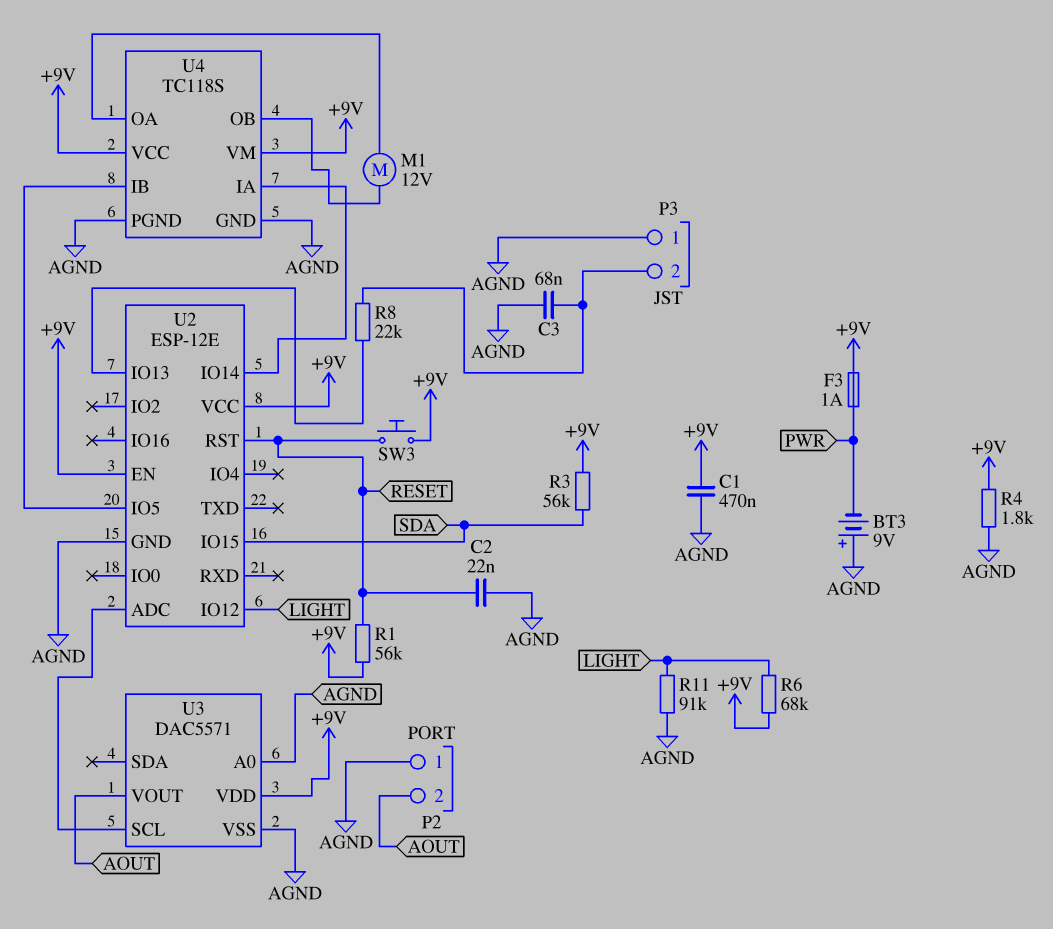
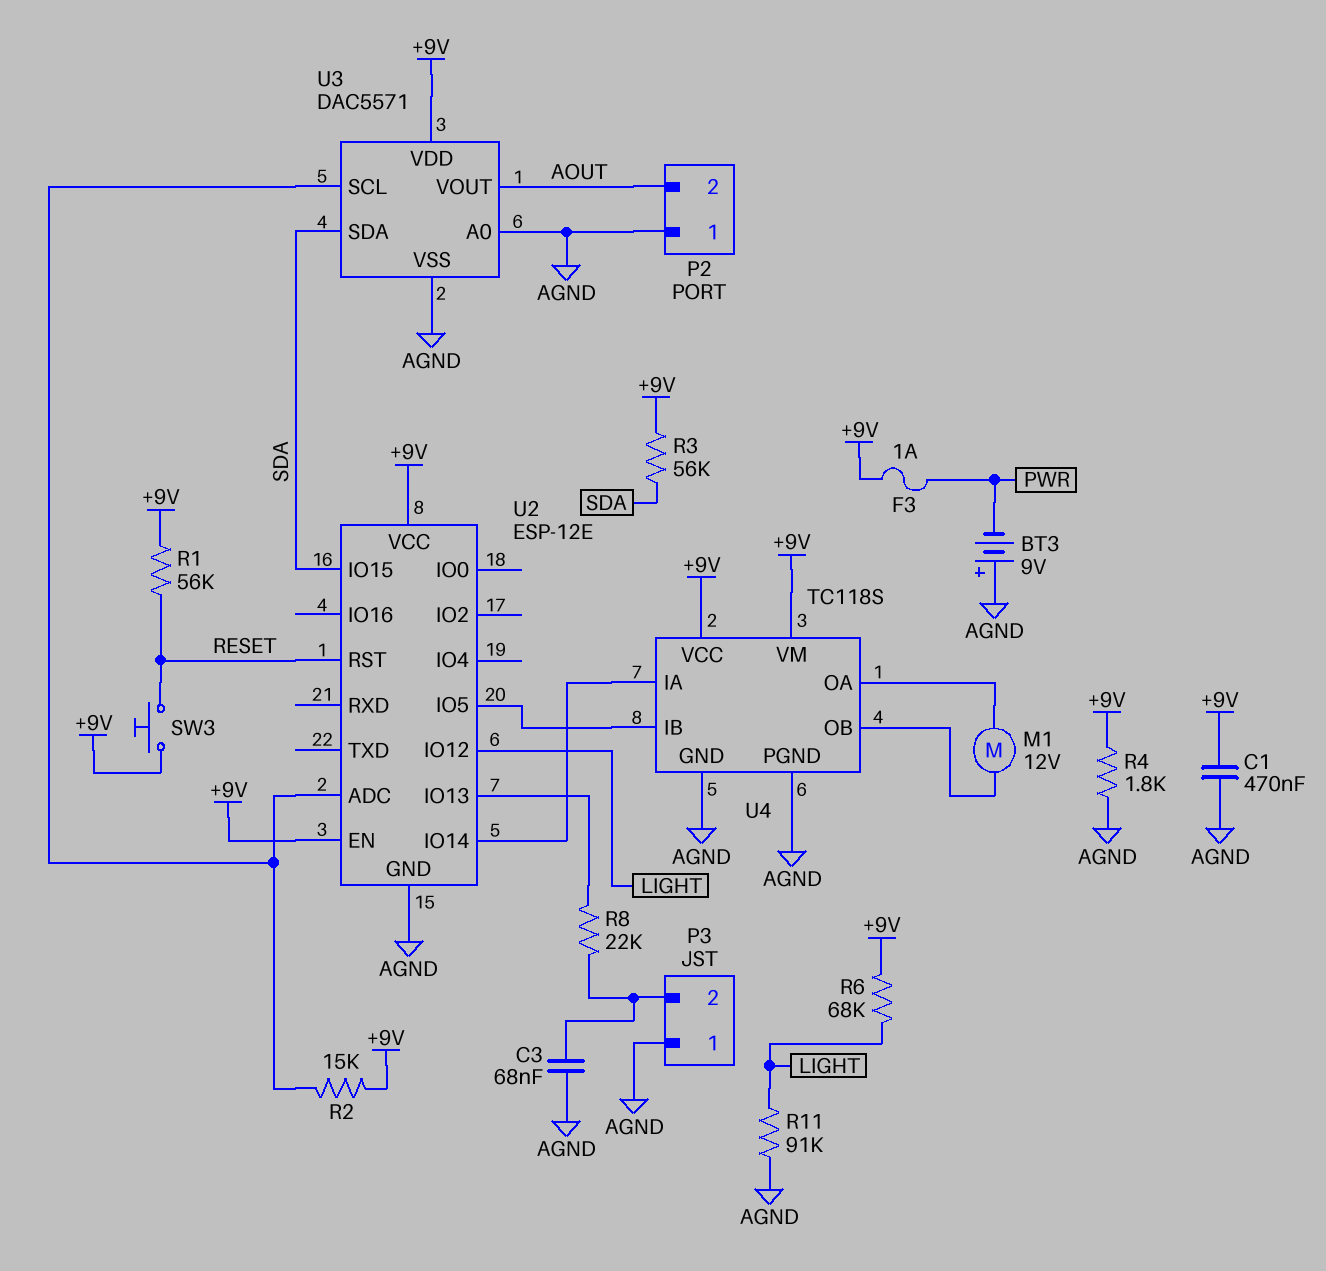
C2: 22nF (AGND, RESET) -> none
R2: none -> 15k (+9V, U2/ADC)
U3 pin SDA: none -> SDA

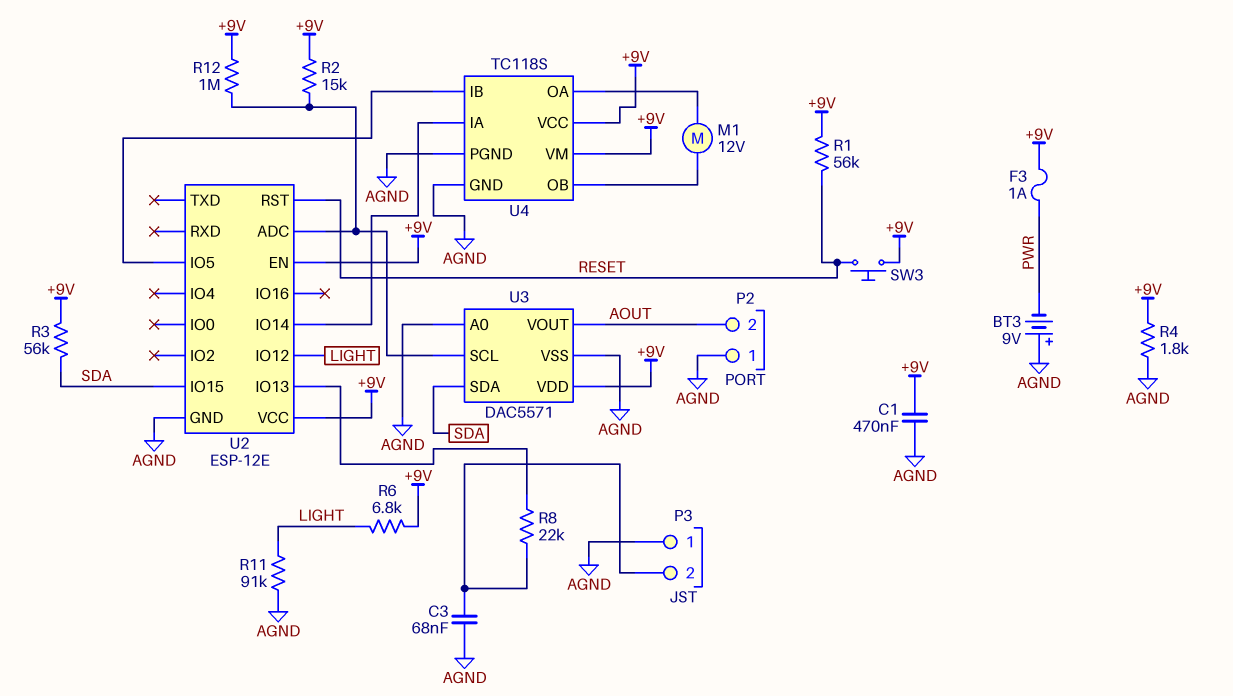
R6: 68k (+9V, LIGHT) -> 6.8k (+9V, LIGHT)
R12: none -> 1M (+9V, U2/ADC)

